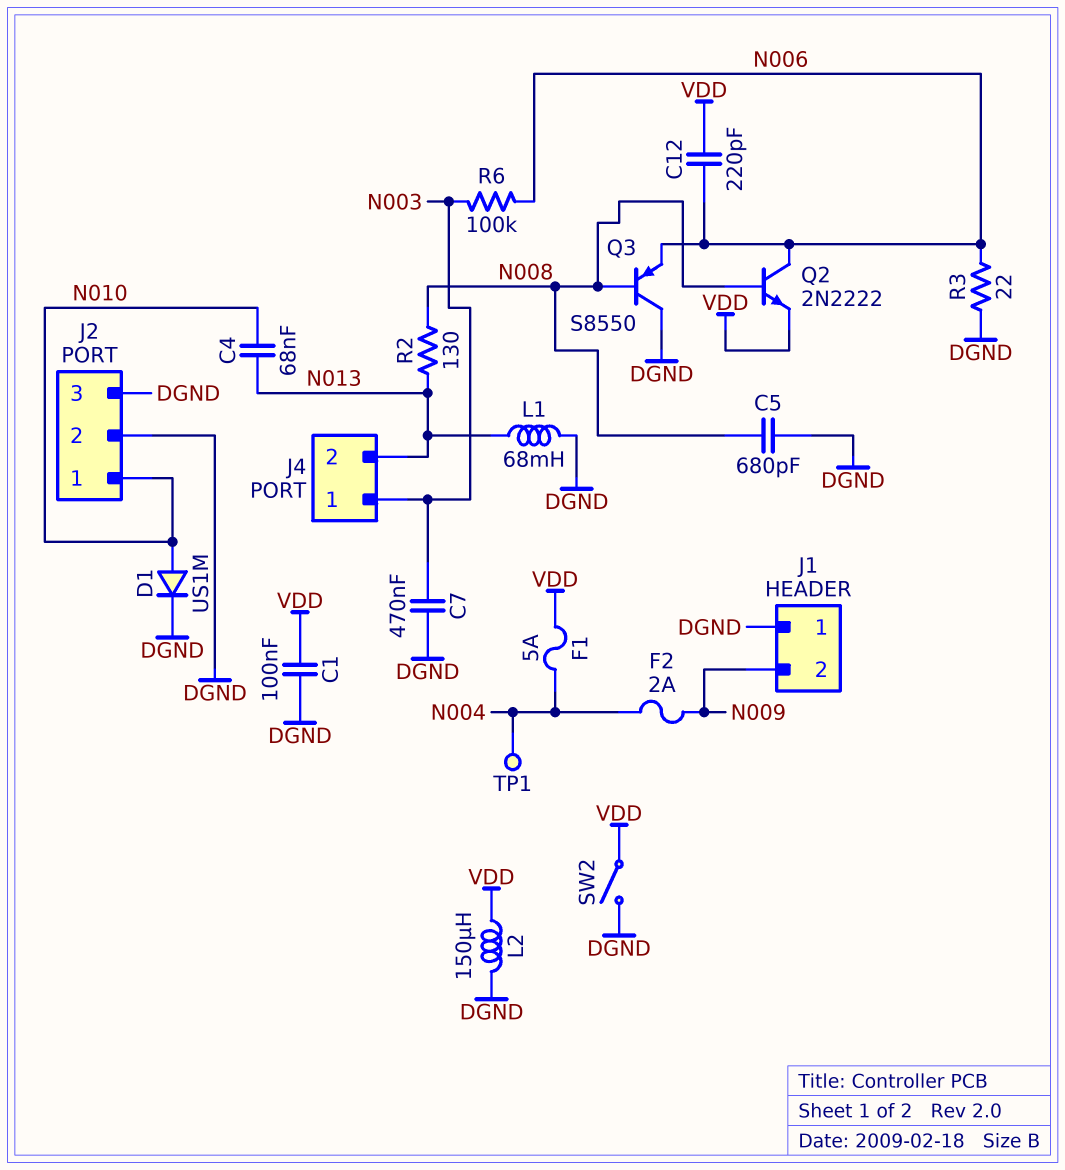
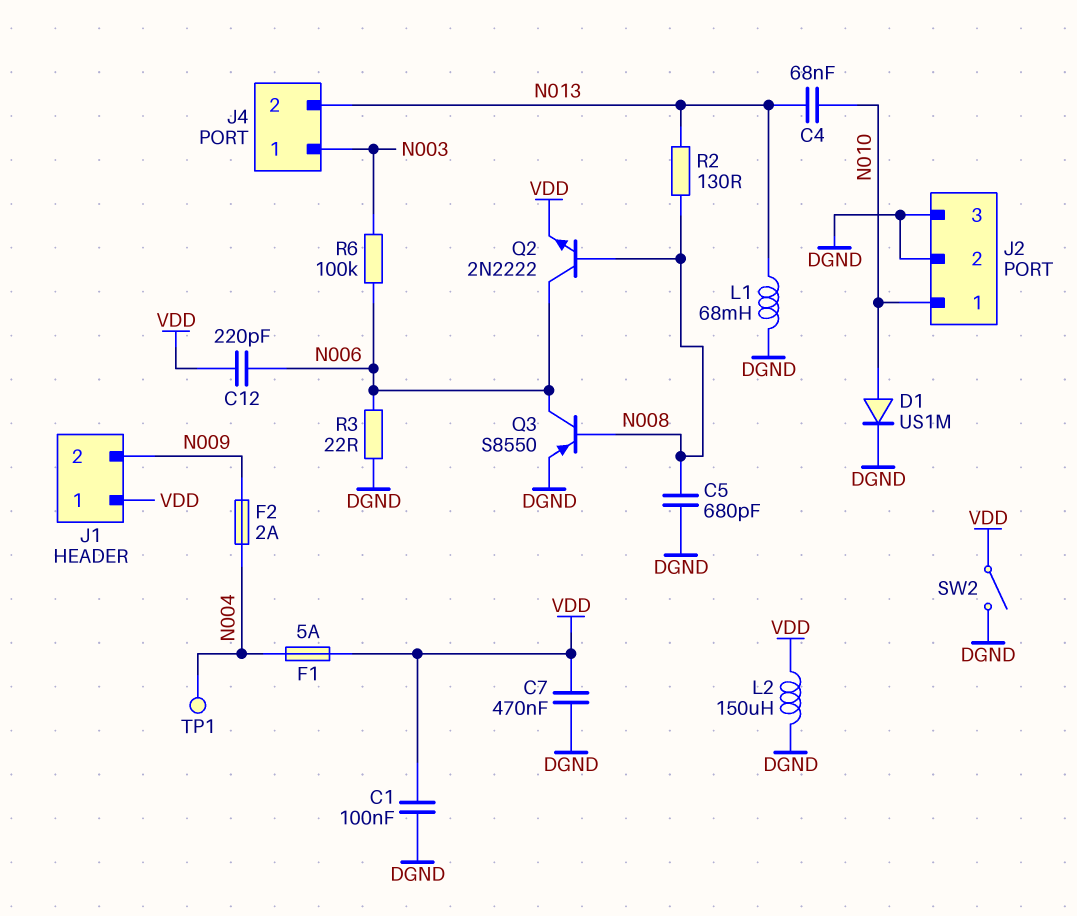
C7: 470nF (DGND, N003) -> 470nF (DGND, VDD)
J1 pin 1: DGND -> VDD
Q3: PNP S8550 (B N008, C DGND, E N006) -> PNP S8550 (B N008, C N006, E DGND)

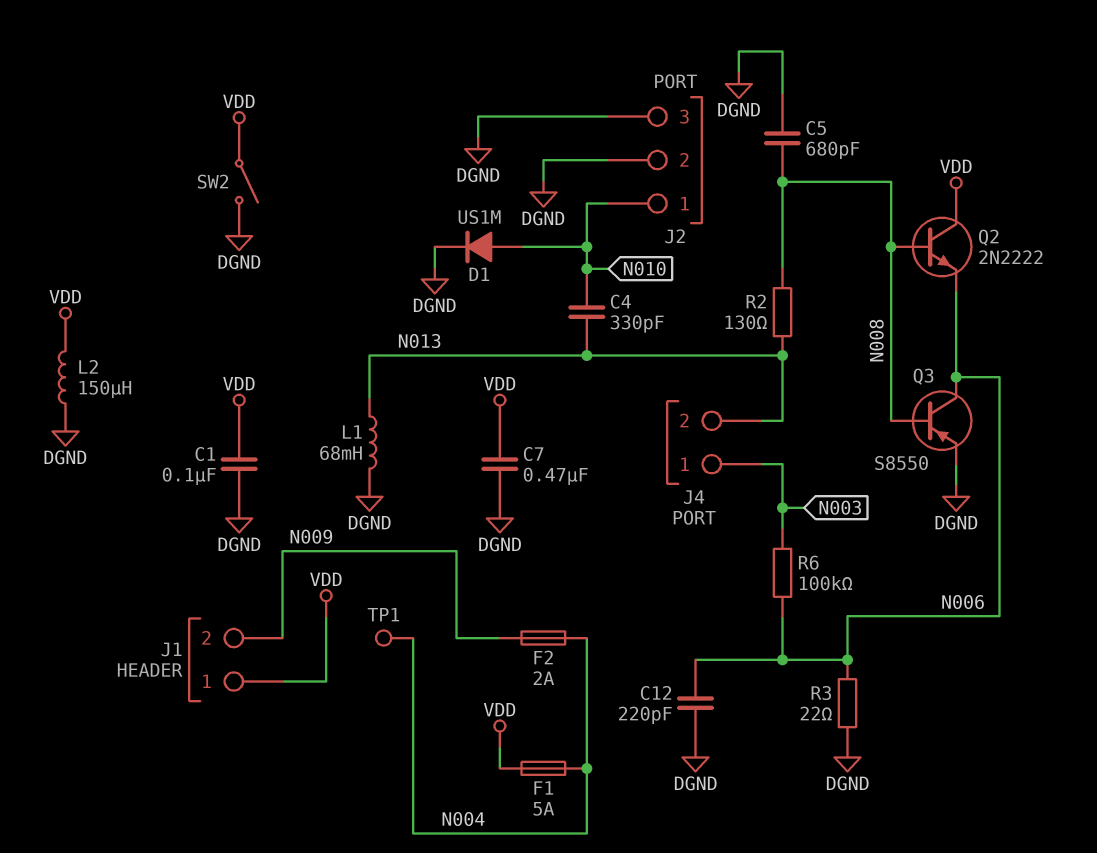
C4: 68nF (N010, N013) -> 330pF (N010, N013)
C12: 220pF (N006, VDD) -> 220pF (DGND, N006)
Q2: NPN 2N2222 (B N008, C N006, E VDD) -> NPN 2N2222 (B N008, C VDD, E N006)

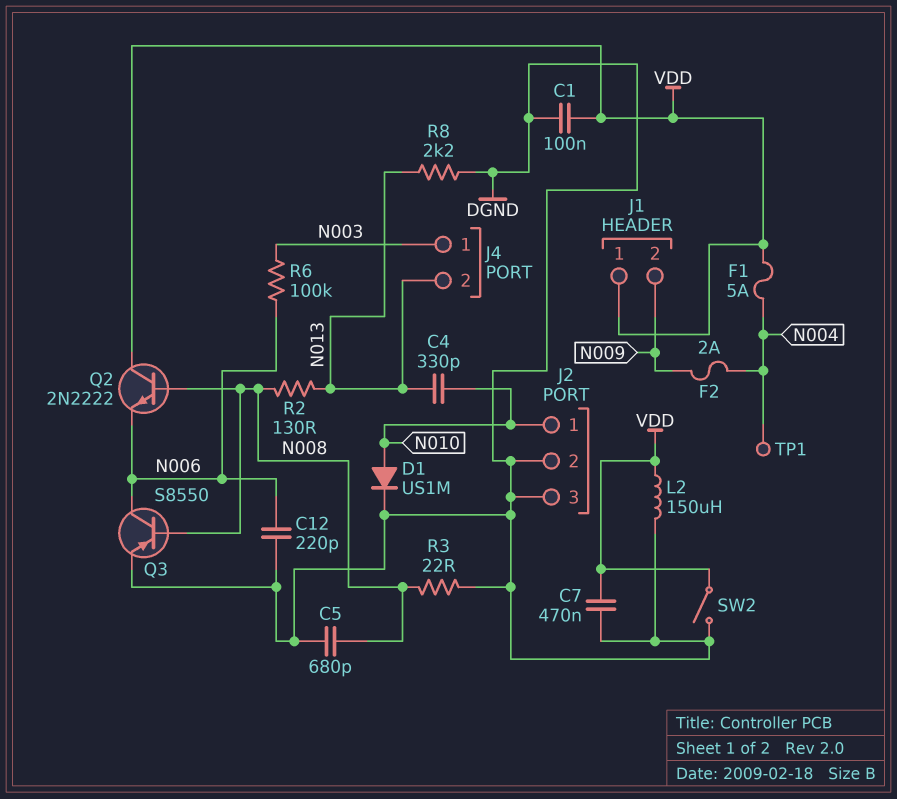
L1: 68mH (DGND, N013) -> none
R3: 22 (DGND, N006) -> 22 (DGND, N008)
R8: none -> 2.2k (DGND, N013)

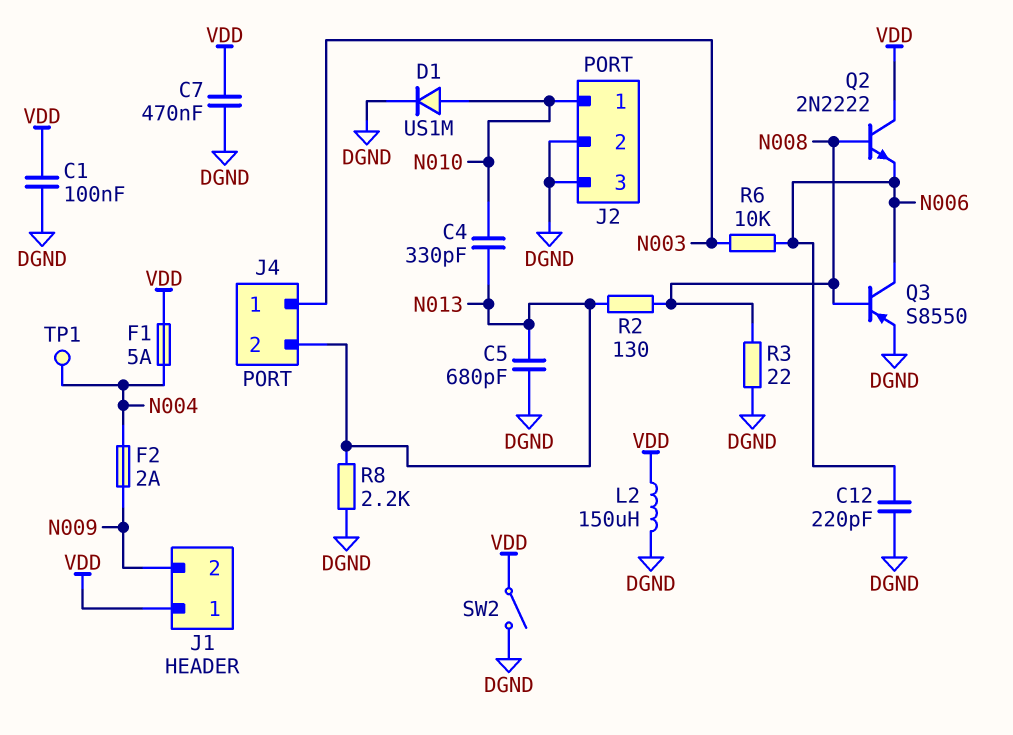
C5: 680pF (DGND, N008) -> 680pF (DGND, N013)
R6: 100k (N003, N006) -> 10k (N003, N006)

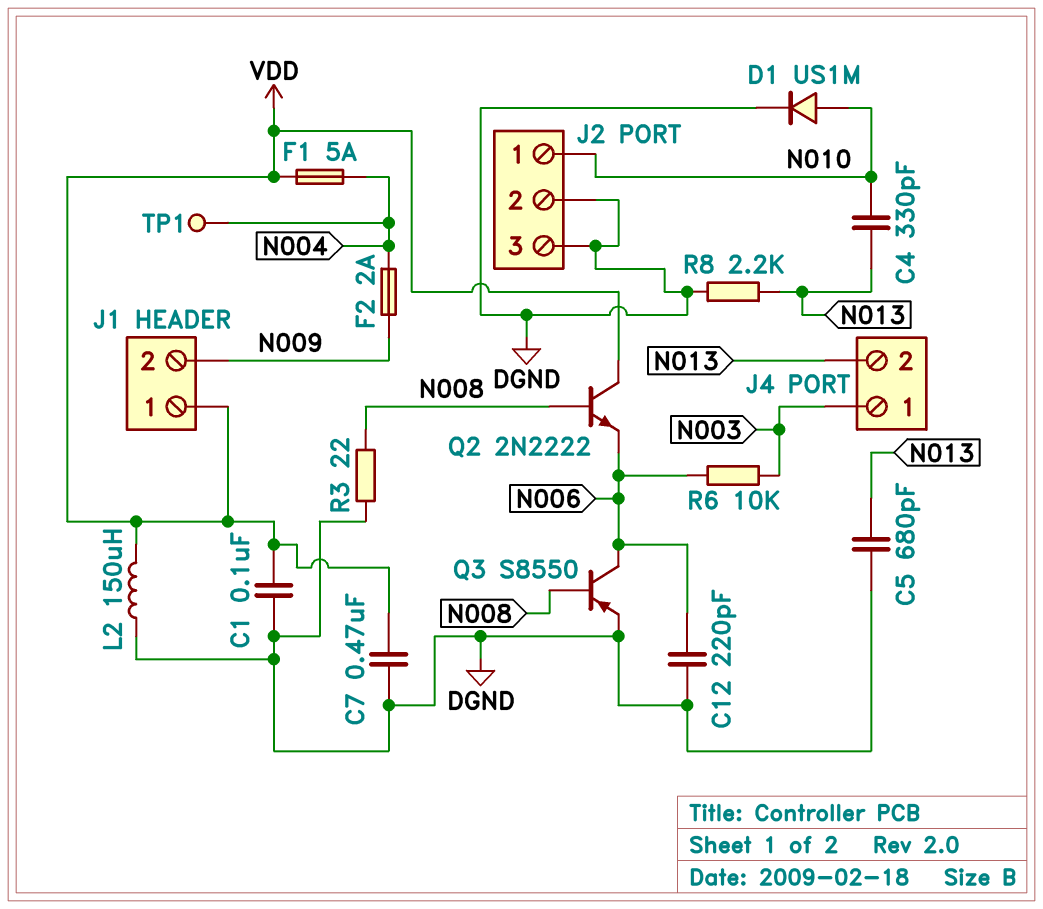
R2: 130 (N008, N013) -> none
SW2: switch (DGND, VDD) -> none

